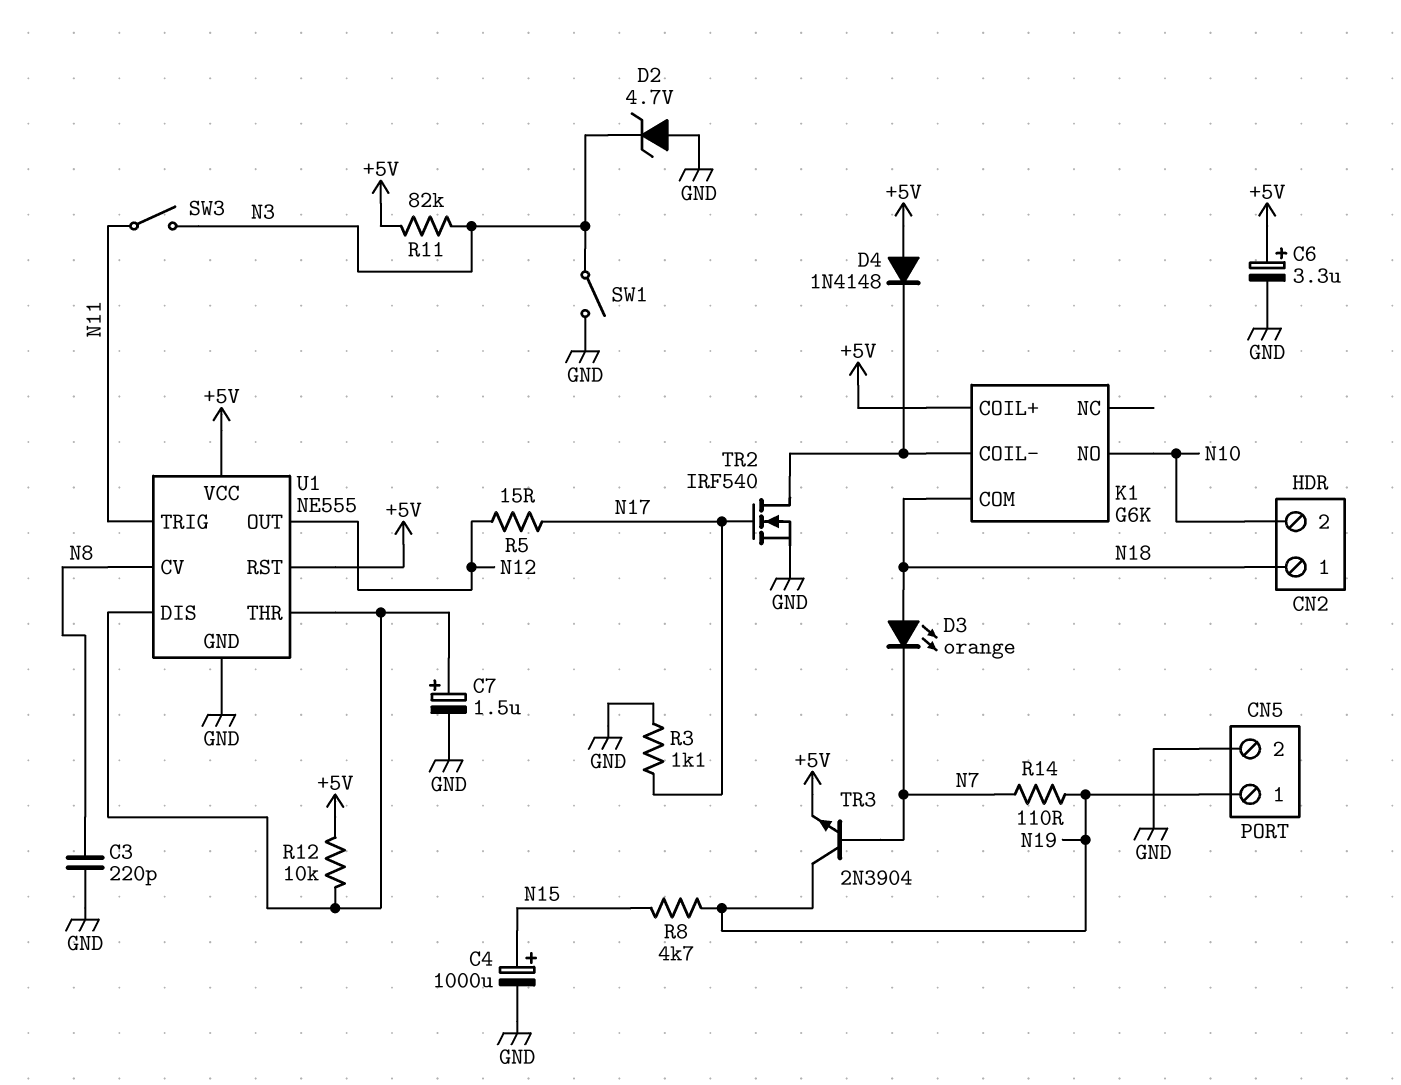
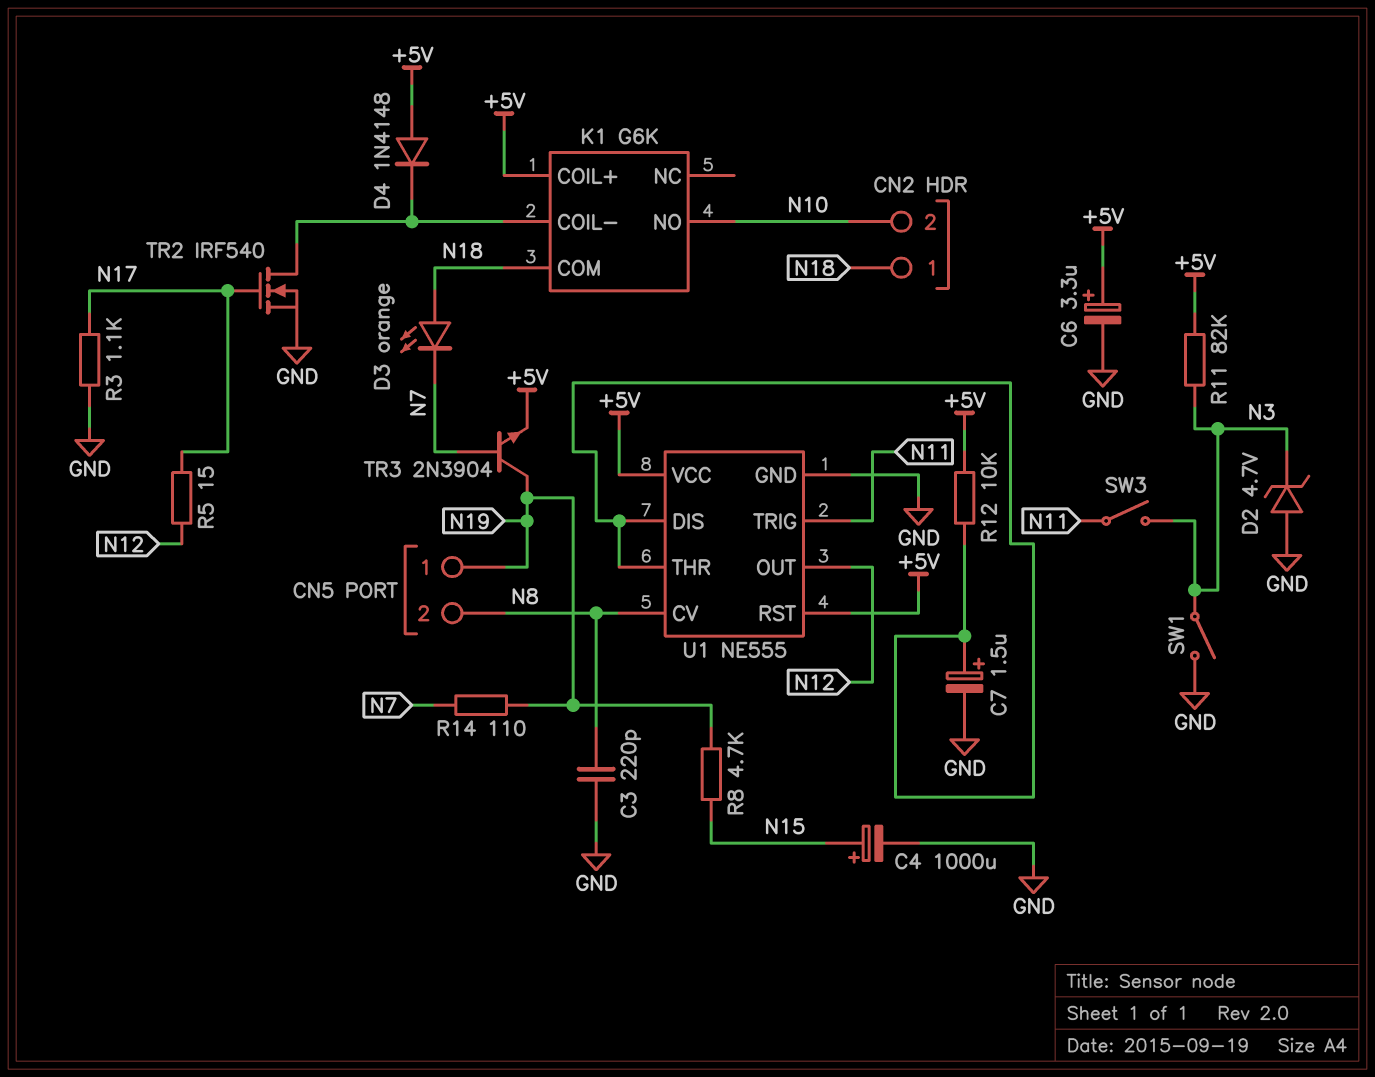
CN5 pin 2: GND -> N8

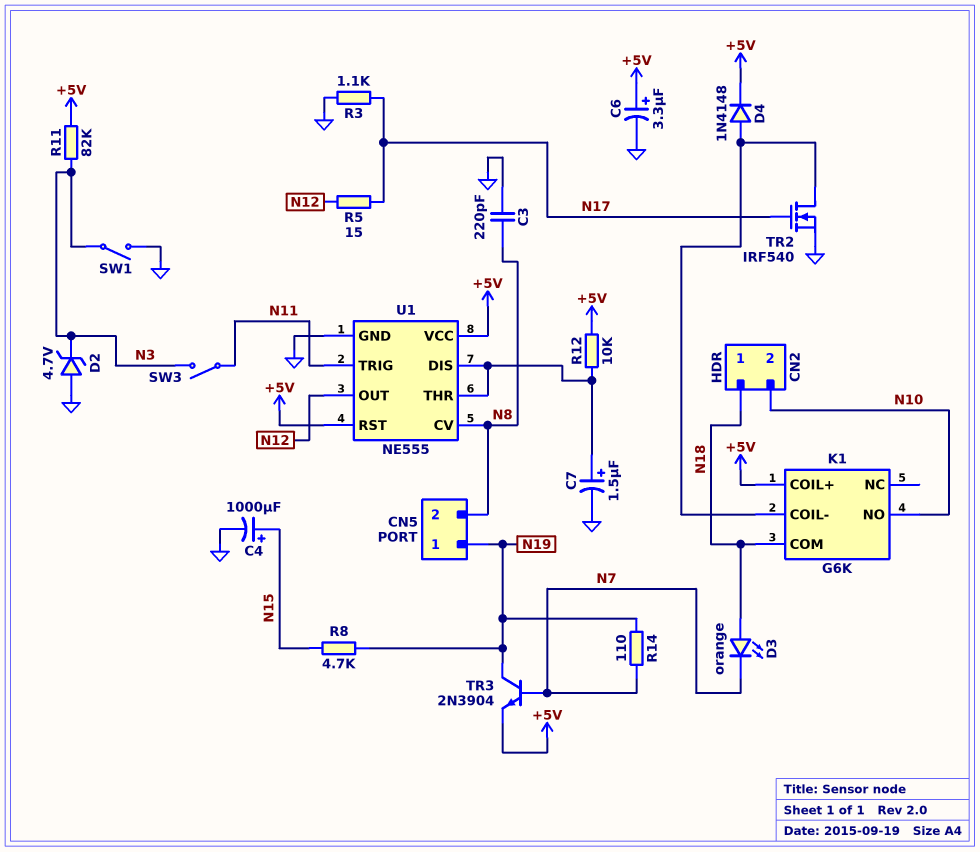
D4: diode 1N4148 (A +5V, K K1/COIL-) -> diode 1N4148 (A K1/COIL-, K +5V)

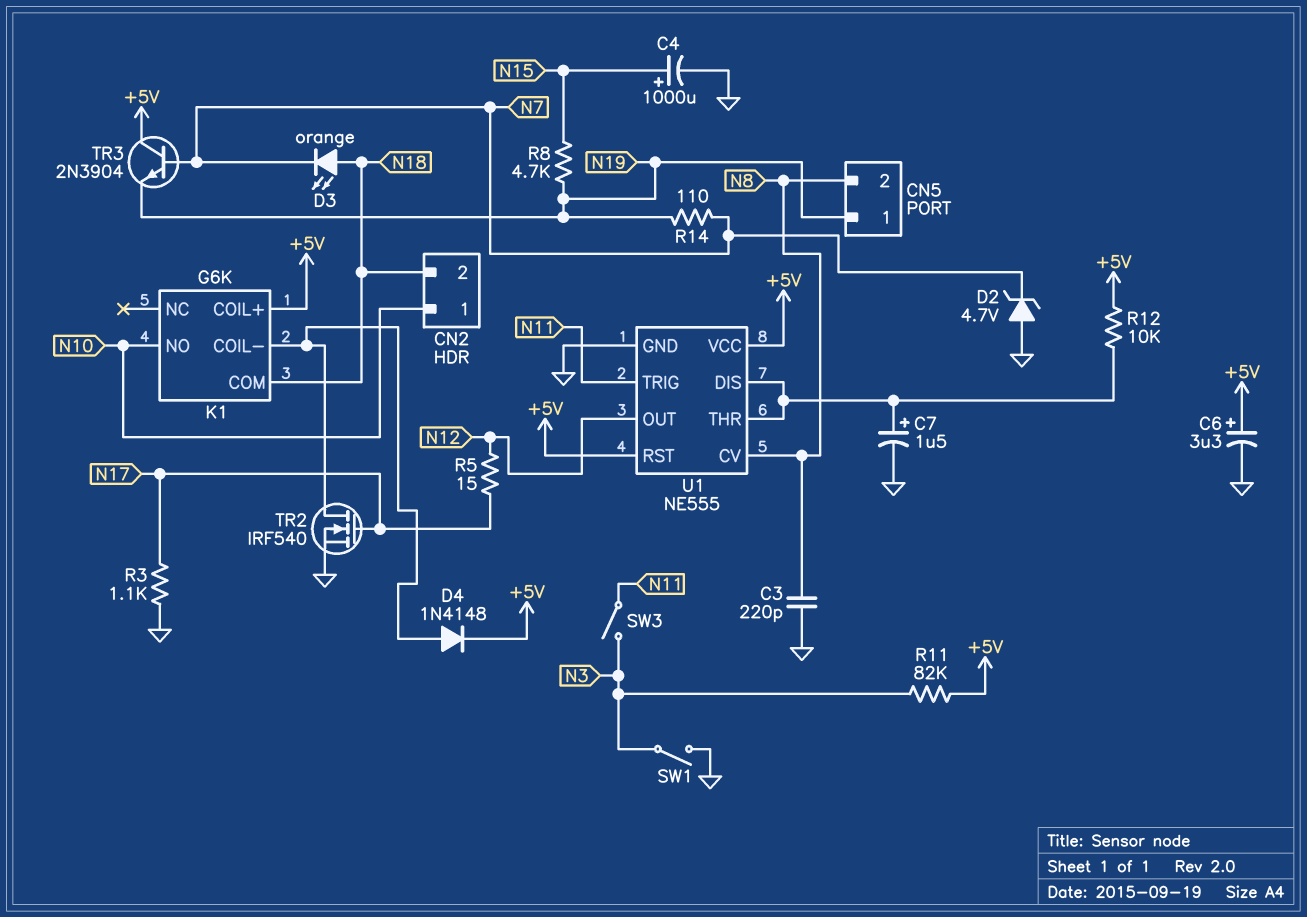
CN2 pin 1: N18 -> N10
CN2 pin 2: N10 -> N18
D2: zener 4.7V (A GND, K N3) -> zener 4.7V (A GND, K N7)
TR3: NPN 2N3904 (B N7, C N19, E +5V) -> NPN 2N3904 (B N7, C +5V, E N19)

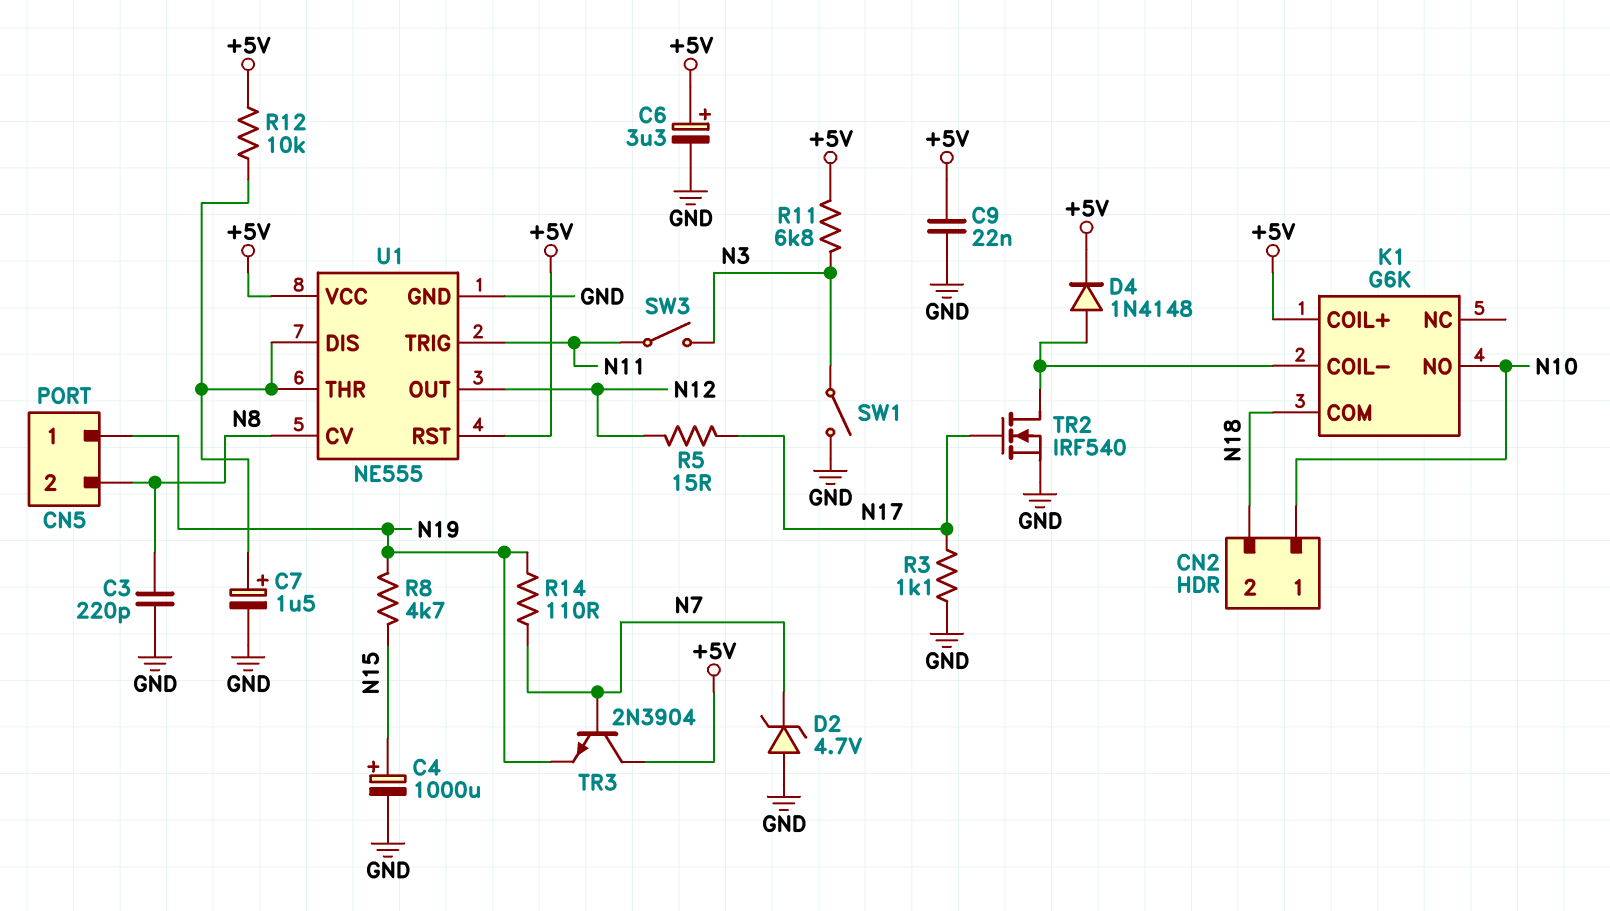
C9: none -> 22nF (+5V, GND)
D3: LED orange (A N18, K N7) -> none
R11: 82k (+5V, N3) -> 6.8k (+5V, N3)

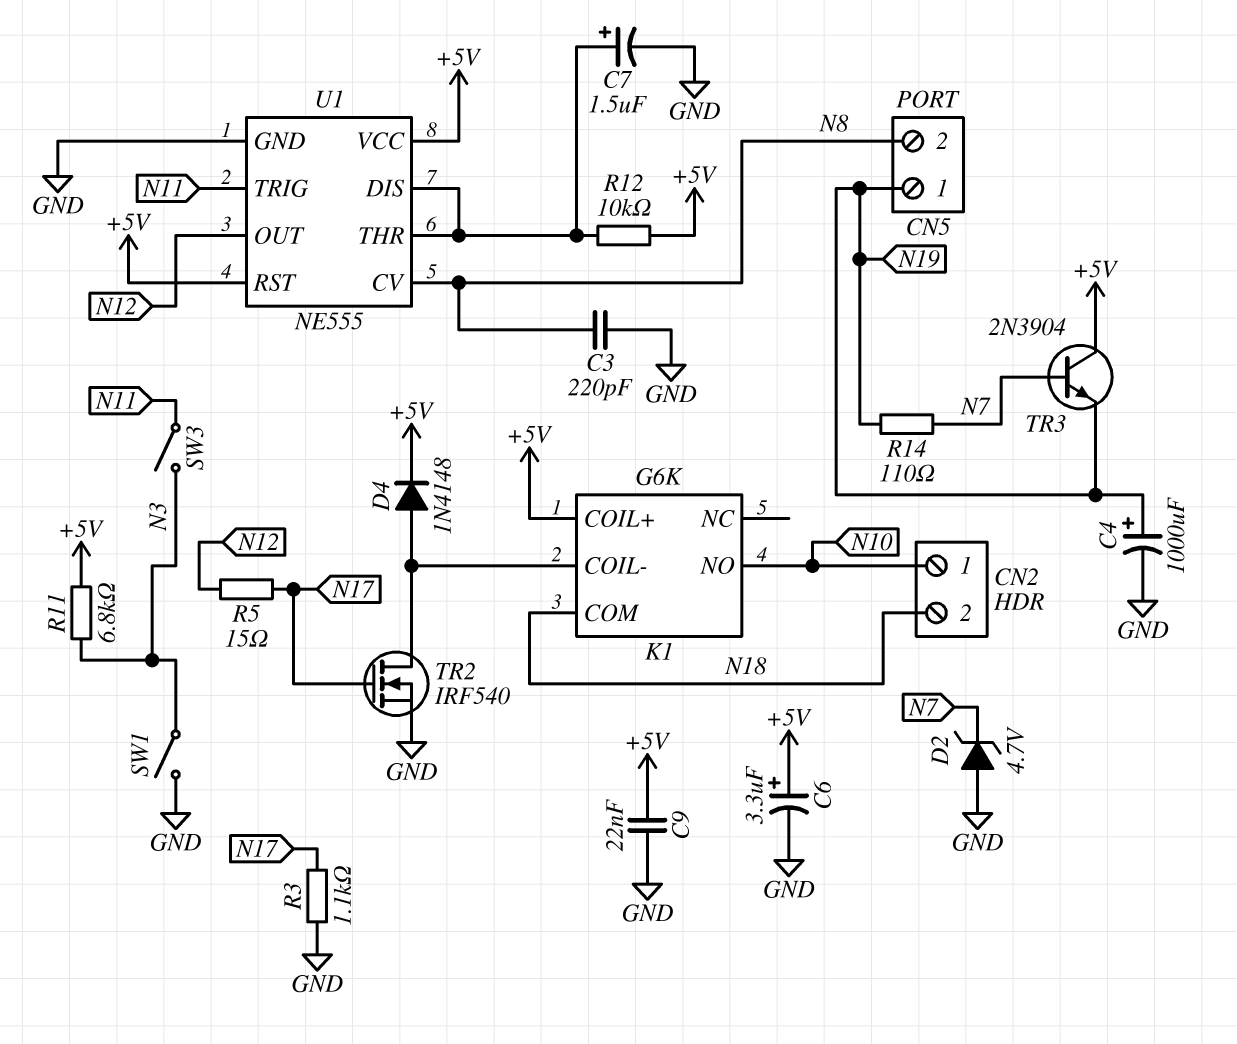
C4: 1000uF (plus N15, minus GND) -> 1000uF (plus N19, minus GND)
R8: 4.7k (N15, N19) -> none

